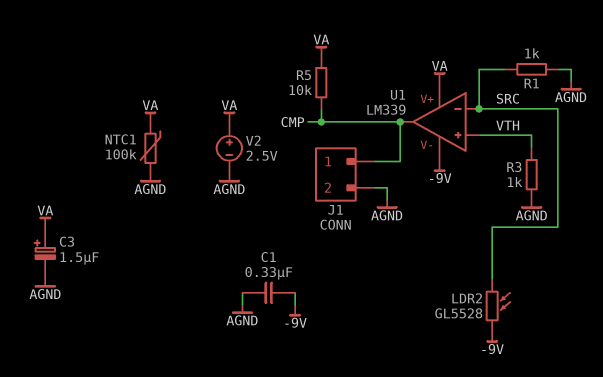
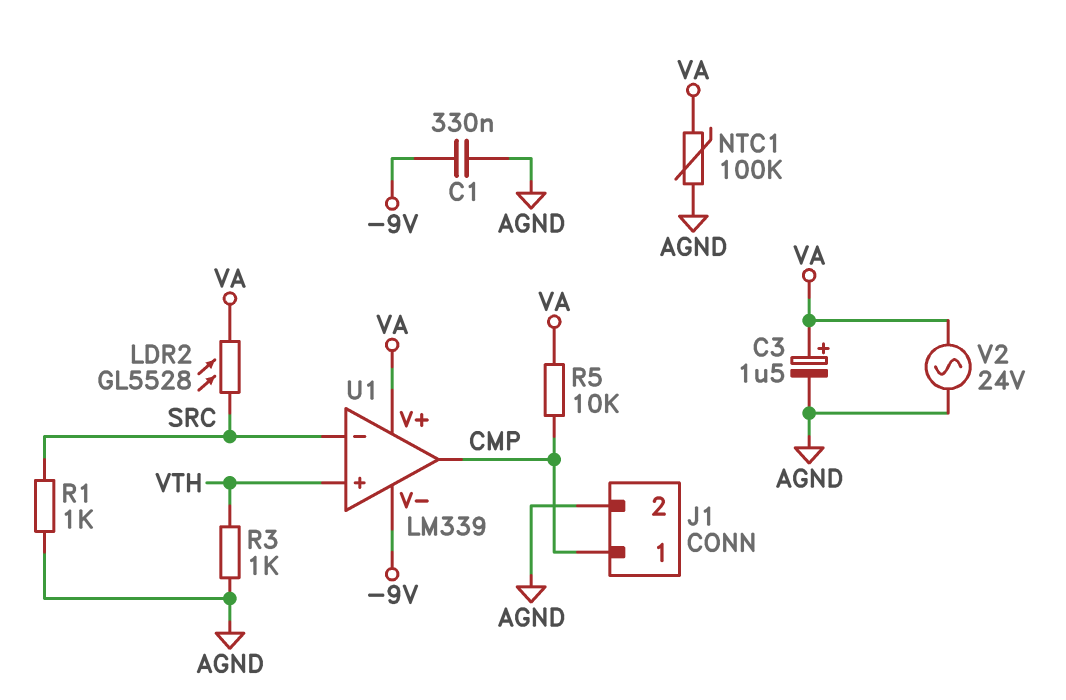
LDR2: GL5528 (-9V, SRC) -> GL5528 (SRC, VA)
V2: 2.5V (plus VA, minus AGND) -> AC 24V (AGND, VA)

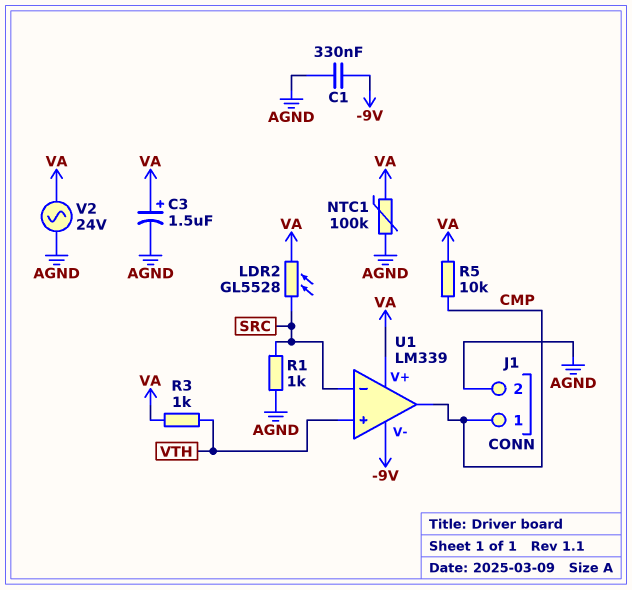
R3: 1k (AGND, VTH) -> 1k (VA, VTH)

